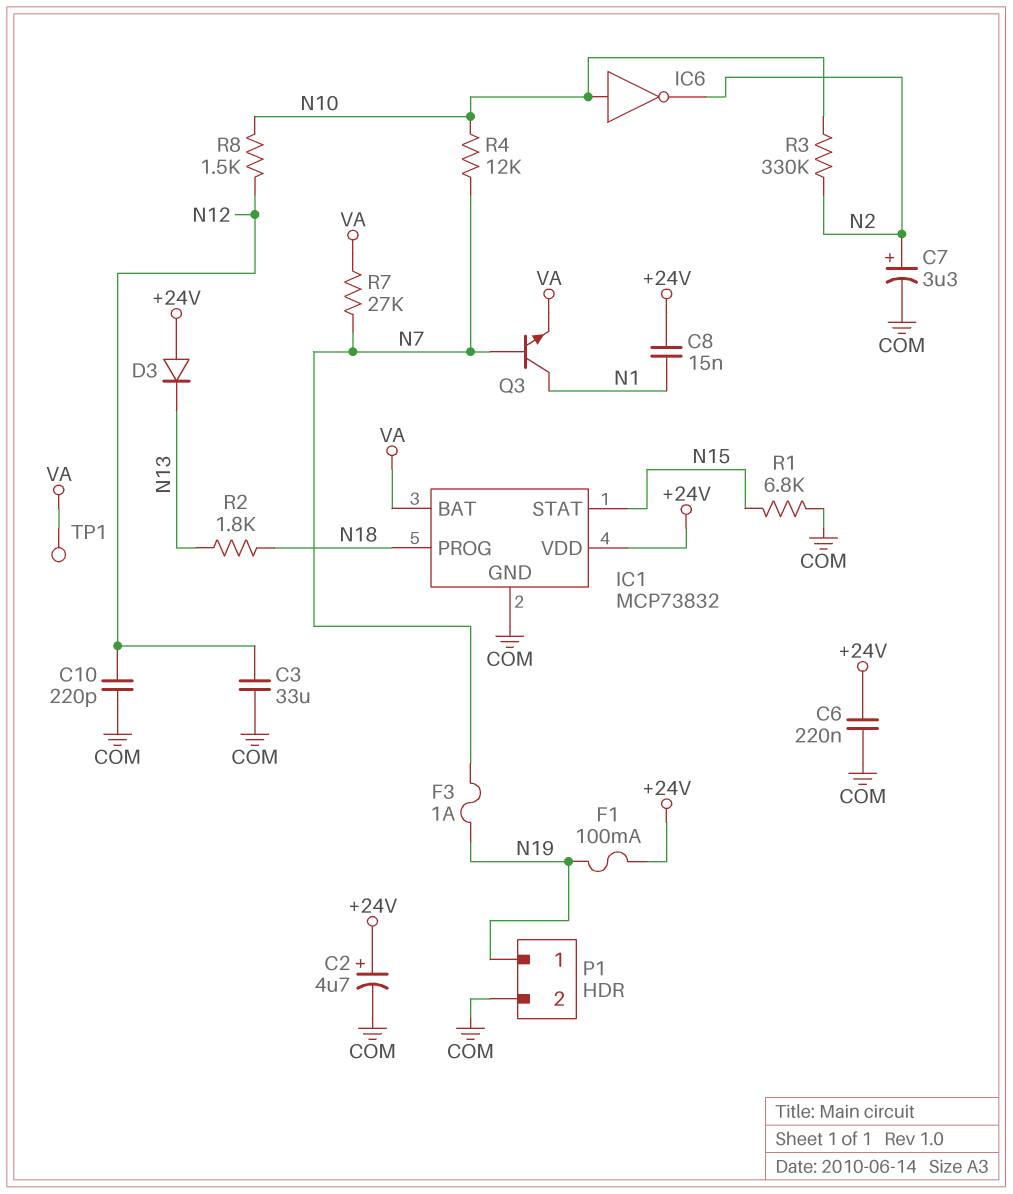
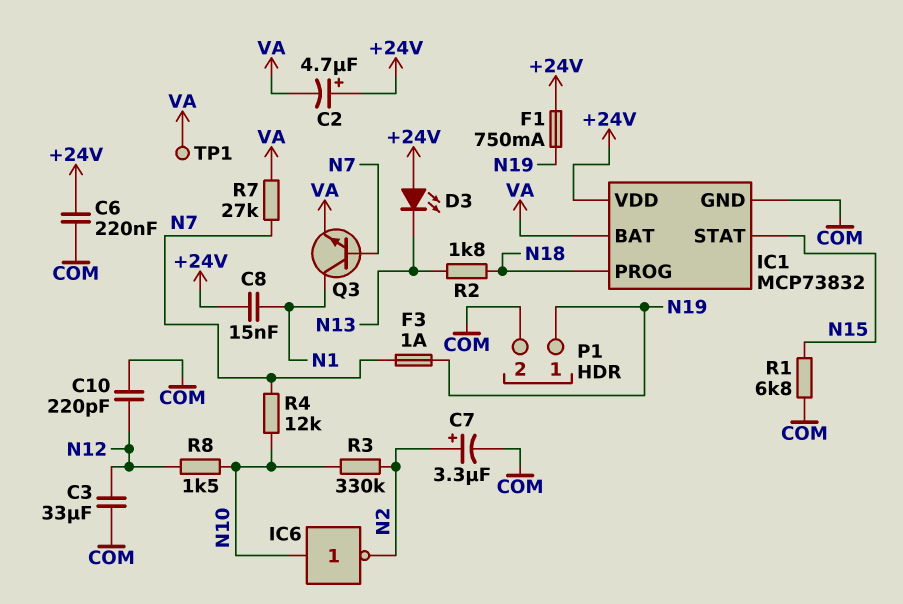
C2: 4.7uF (plus +24V, minus COM) -> 4.7uF (plus +24V, minus VA)
D3: diode (A +24V, K N13) -> LED (A +24V, K N13)
F1: 100mA (+24V, N19) -> 750mA (+24V, N19)

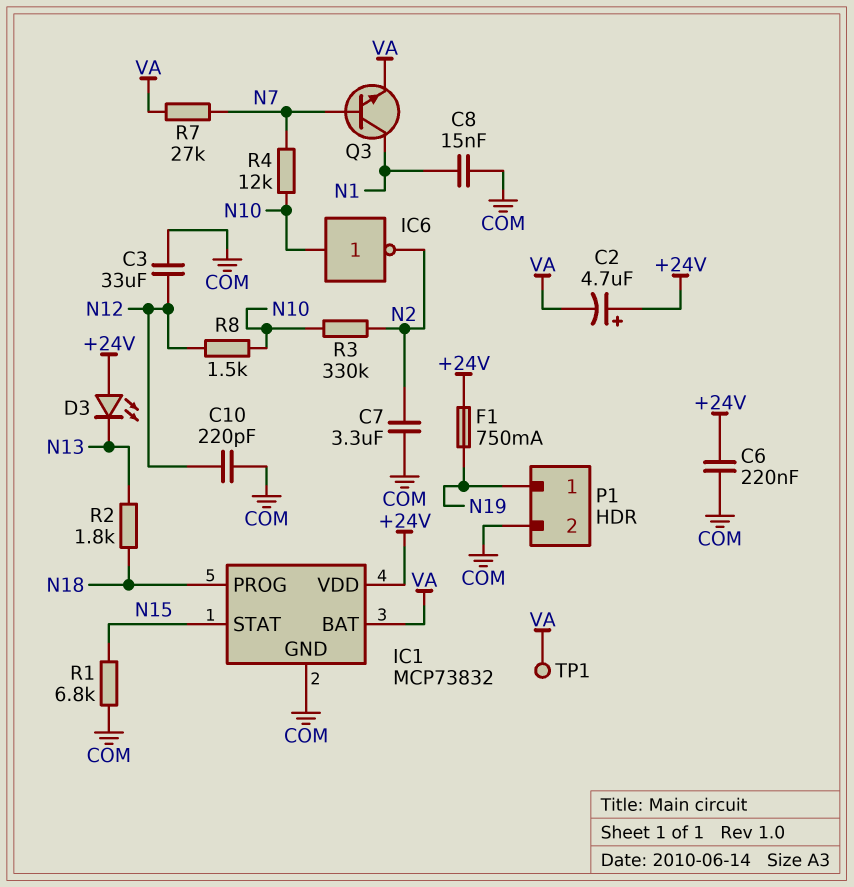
C7: 3.3uF (plus N2, minus COM) -> 3.3uF (COM, N2)
C8: 15nF (+24V, N1) -> 15nF (COM, N1)
F3: 1A (N7, N19) -> none

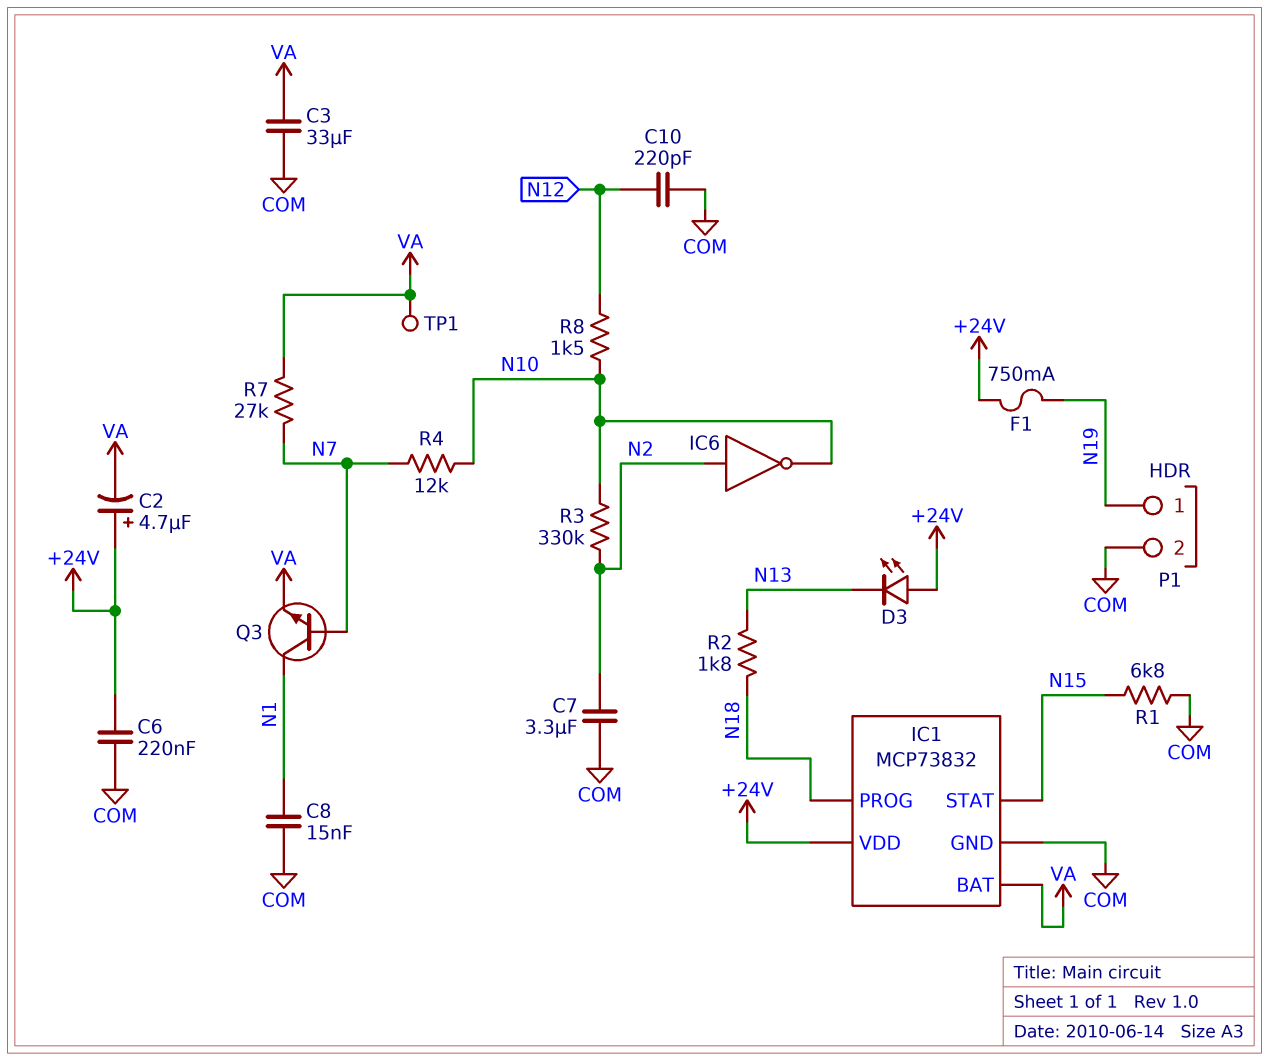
C3: 33uF (COM, N12) -> 33uF (COM, VA)
IC6: NOT (in N10, out N2) -> NOT (in N2, out N10)

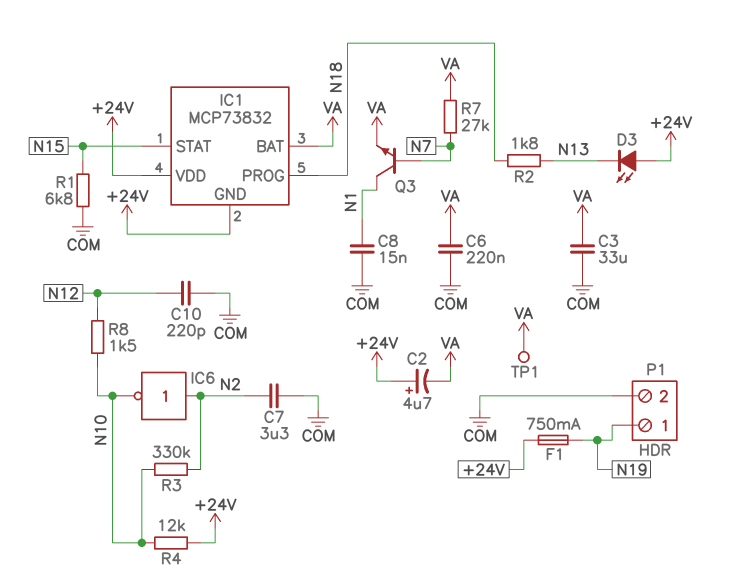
C6: 220nF (+24V, COM) -> 220nF (COM, VA)
IC1 pin GND: COM -> +24V
R4: 12k (N7, N10) -> 12k (+24V, N10)

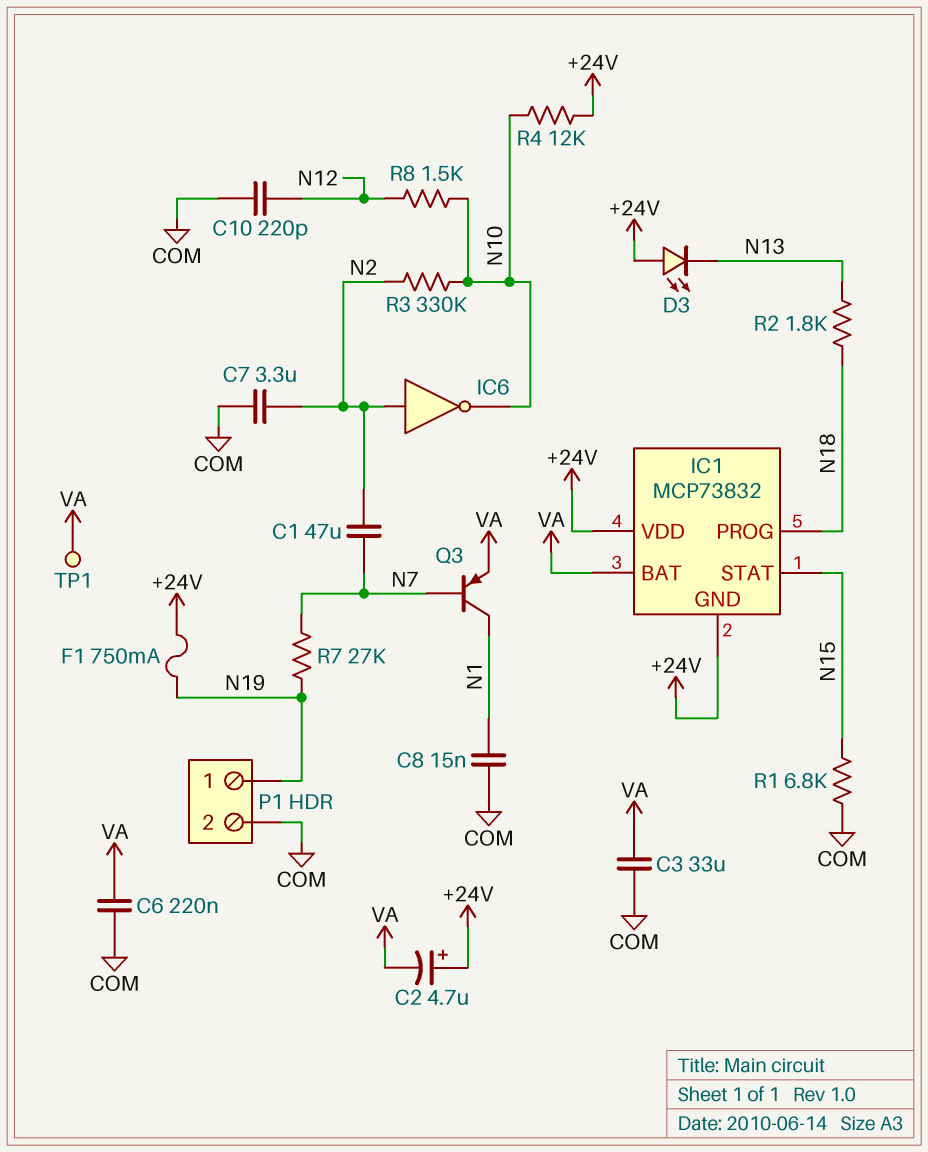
C1: none -> 47uF (N2, N7)
Q3: NPN (B N7, C N1, E VA) -> PNP (B N7, C N1, E VA)
R7: 27k (N7, VA) -> 27k (N7, N19)

